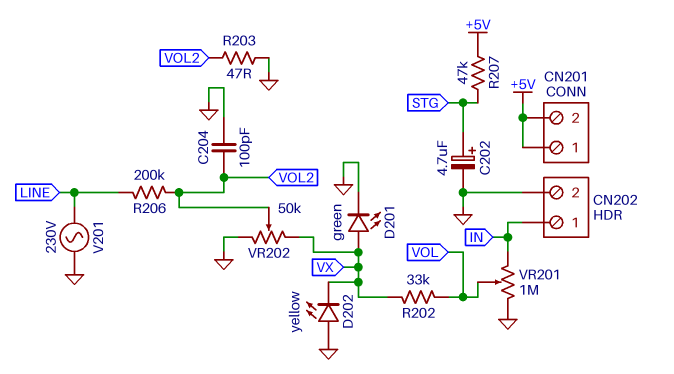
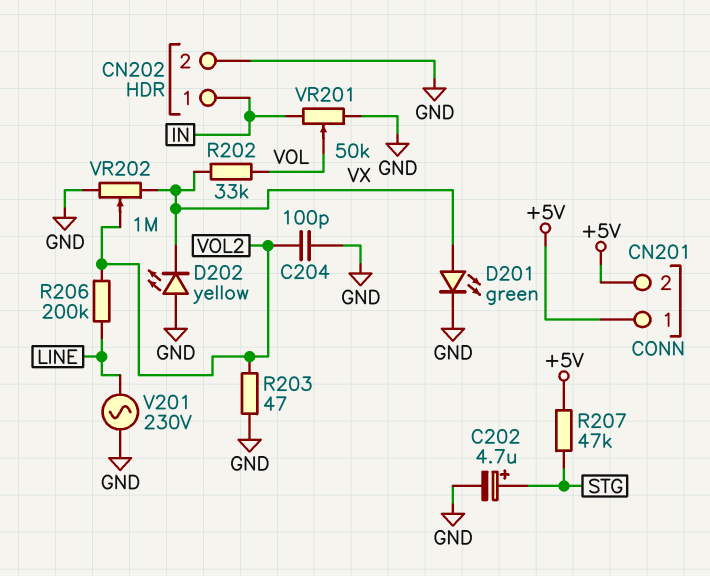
VR201: 1M (GND, IN, wiper VOL) -> 50k (GND, IN, wiper VOL)
VR202: 50k (GND, VX, wiper VOL2) -> 1M (GND, VX, wiper VOL2)

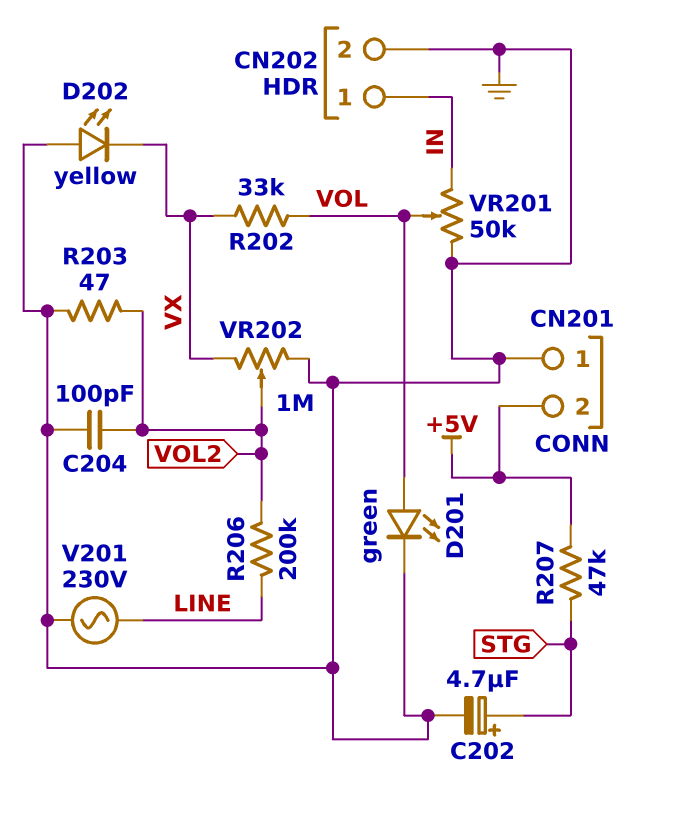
CN201 pin 1: +5V -> GND
D201: LED green (A VX, K GND) -> LED green (A VOL, K GND)

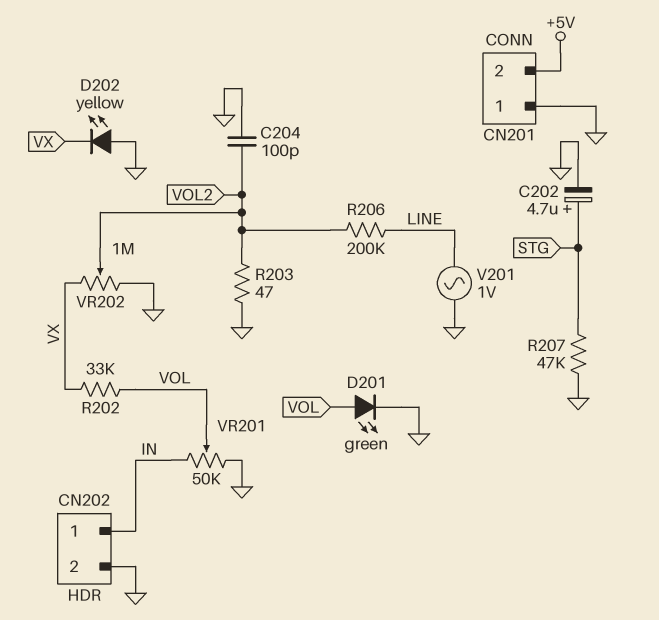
R207: 47k (+5V, STG) -> 47k (GND, STG)
V201: AC 230V (GND, LINE) -> AC 1V (GND, LINE)

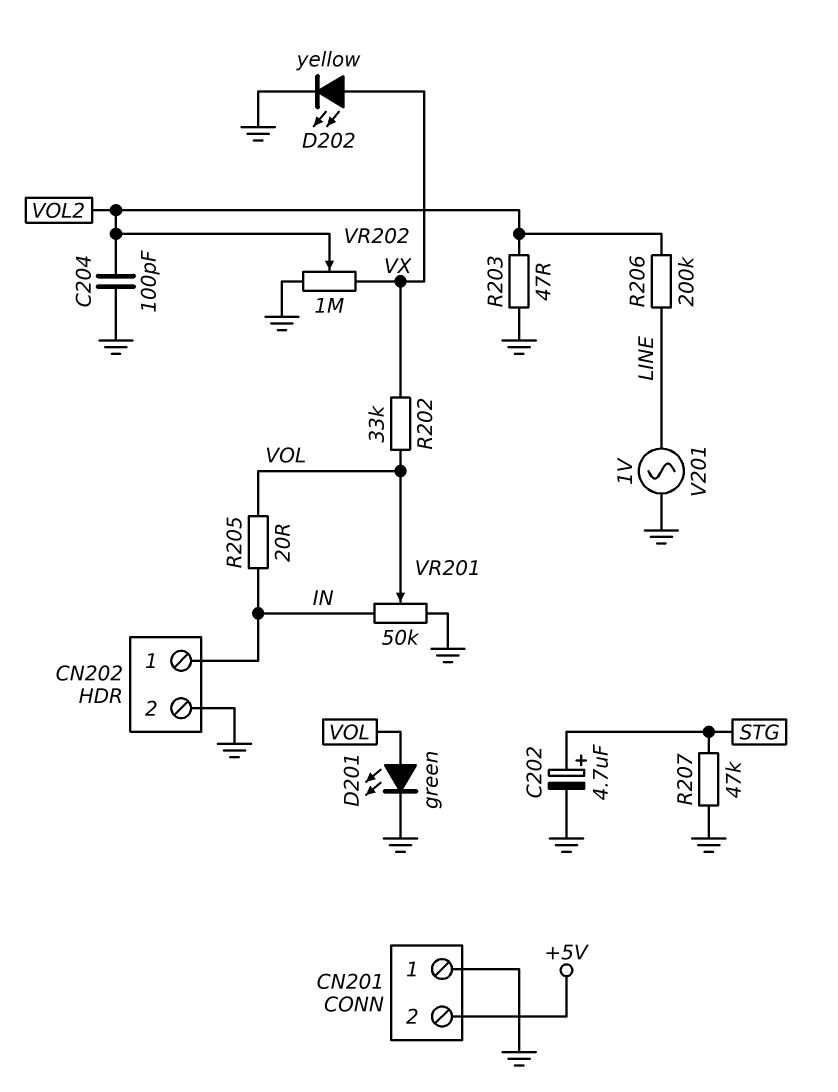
D202: LED yellow (A GND, K VX) -> LED yellow (A VX, K GND)
R205: none -> 20 (IN, VOL)

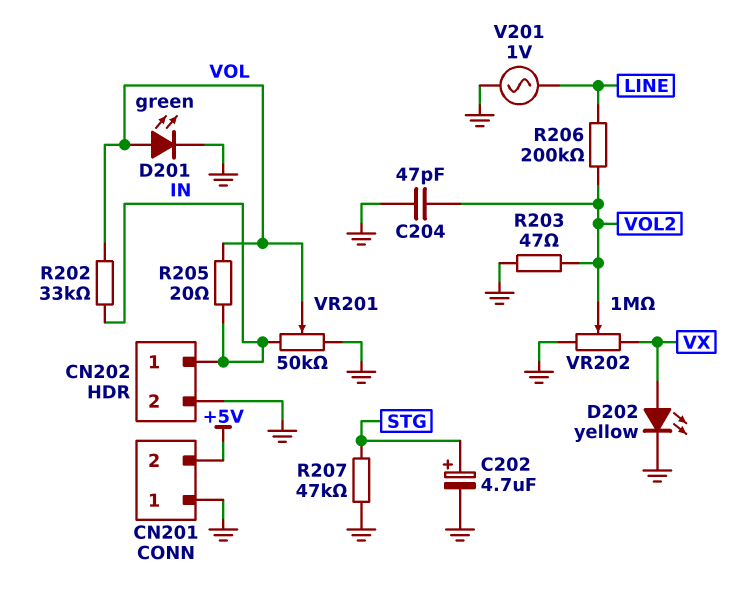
C204: 100pF (GND, VOL2) -> 47pF (GND, VOL2)
R202: 33k (VOL, VX) -> 33k (IN, VOL)

